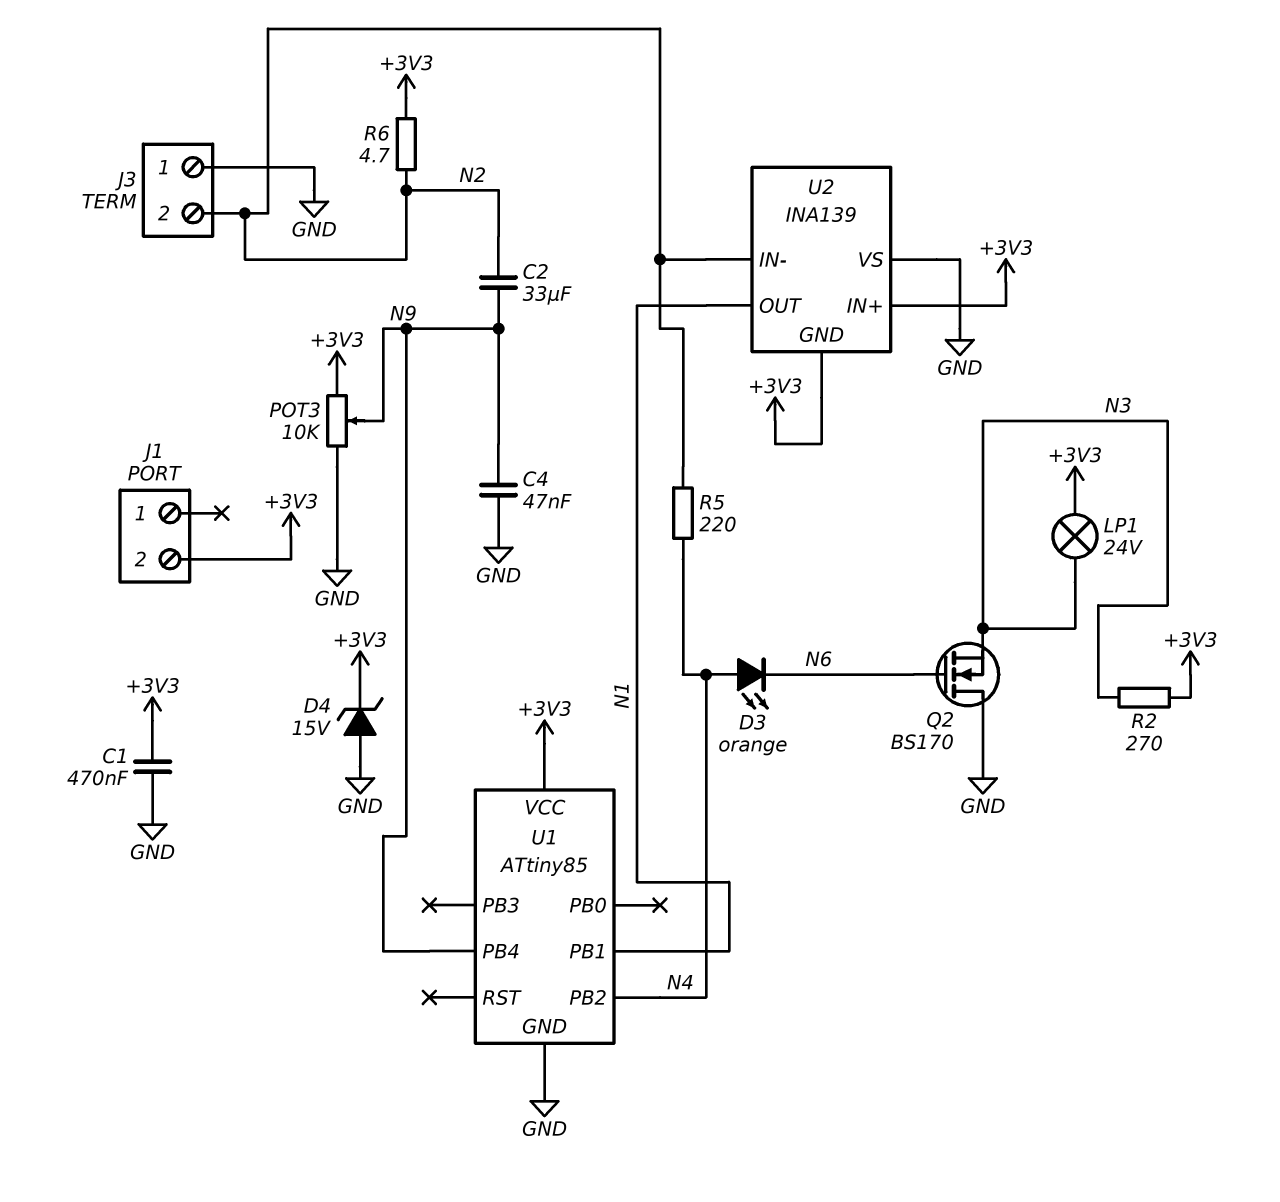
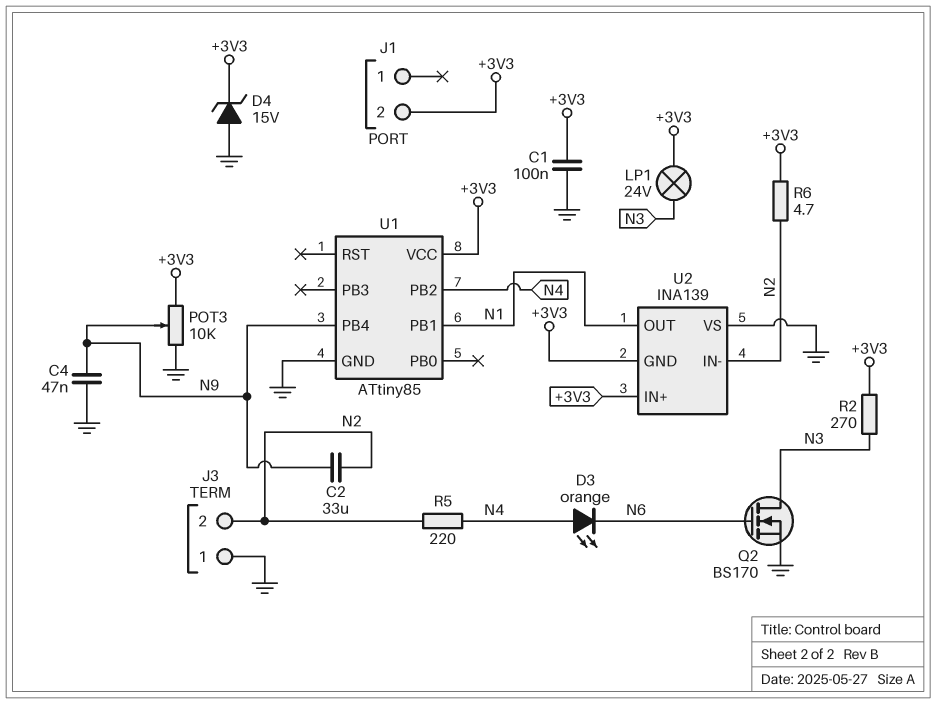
C1: 470nF (+3V3, GND) -> 100nF (+3V3, GND)
Q2: NMOS BS170 (G N6, D GND, S N3) -> NMOS BS170 (G N6, D N3, S GND)

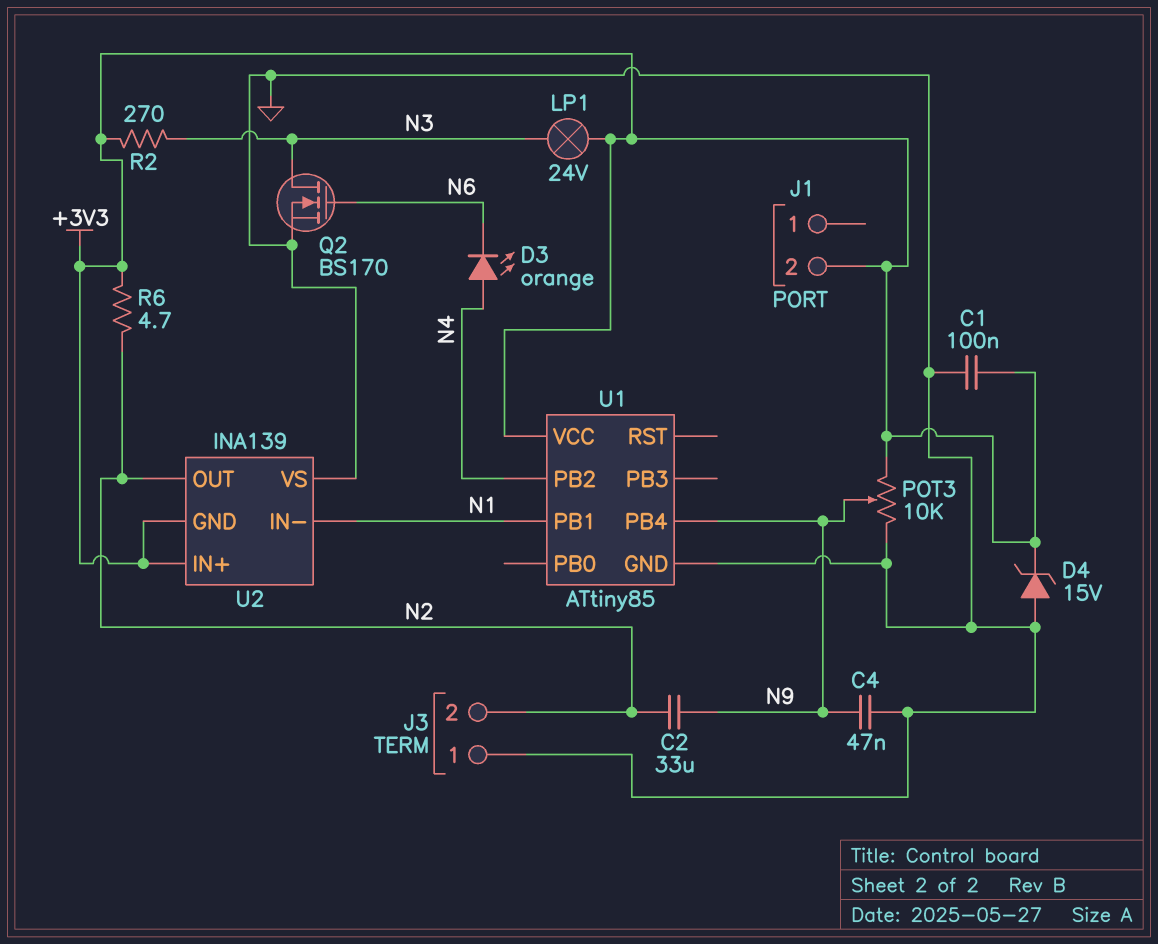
R5: 220 (N2, N4) -> none
U2 pin IN-: N2 -> N1
U2 pin OUT: N1 -> N2

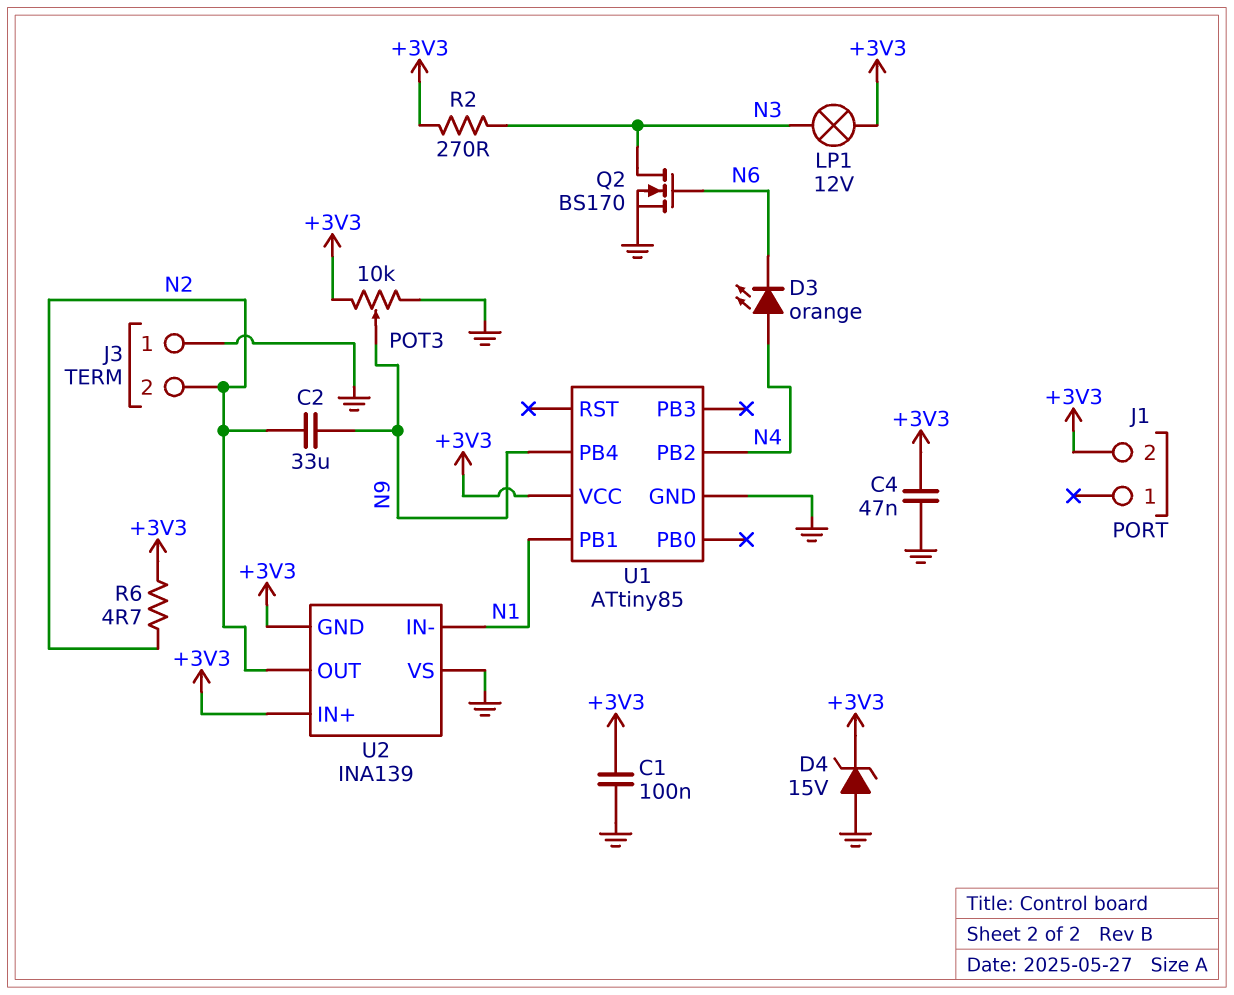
C4: 47nF (GND, N9) -> 47nF (+3V3, GND)
LP1: lamp 24V (+3V3, N3) -> lamp 12V (+3V3, N3)

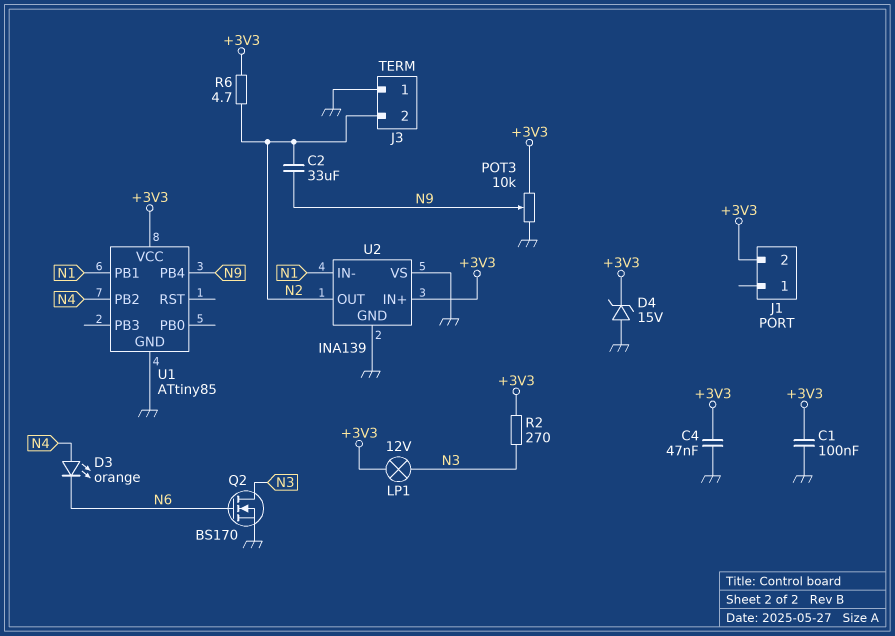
U2 pin GND: +3V3 -> GND

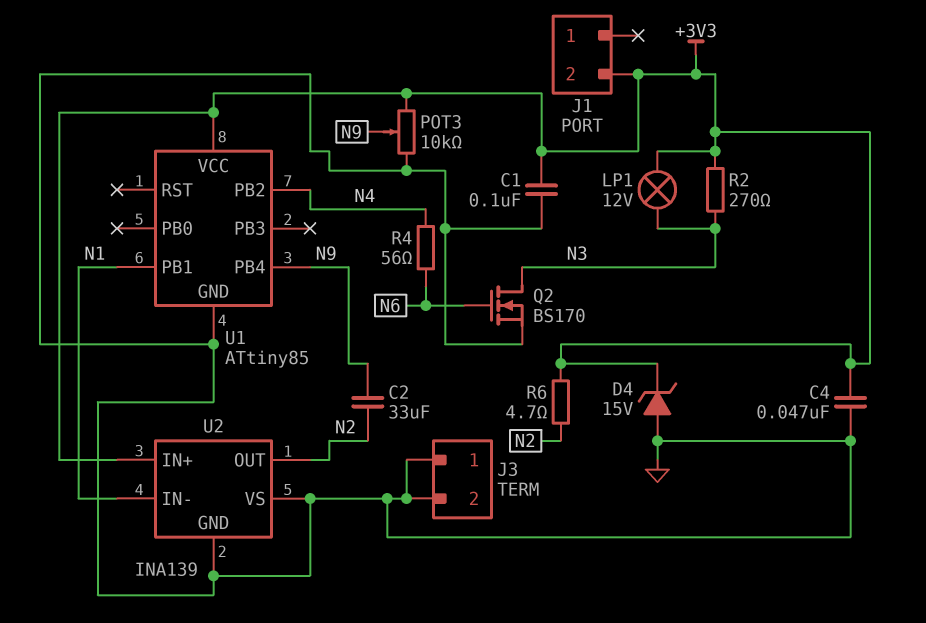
D3: LED orange (A N4, K N6) -> none
J3 pin 2: N2 -> GND
R4: none -> 56 (N4, N6)

